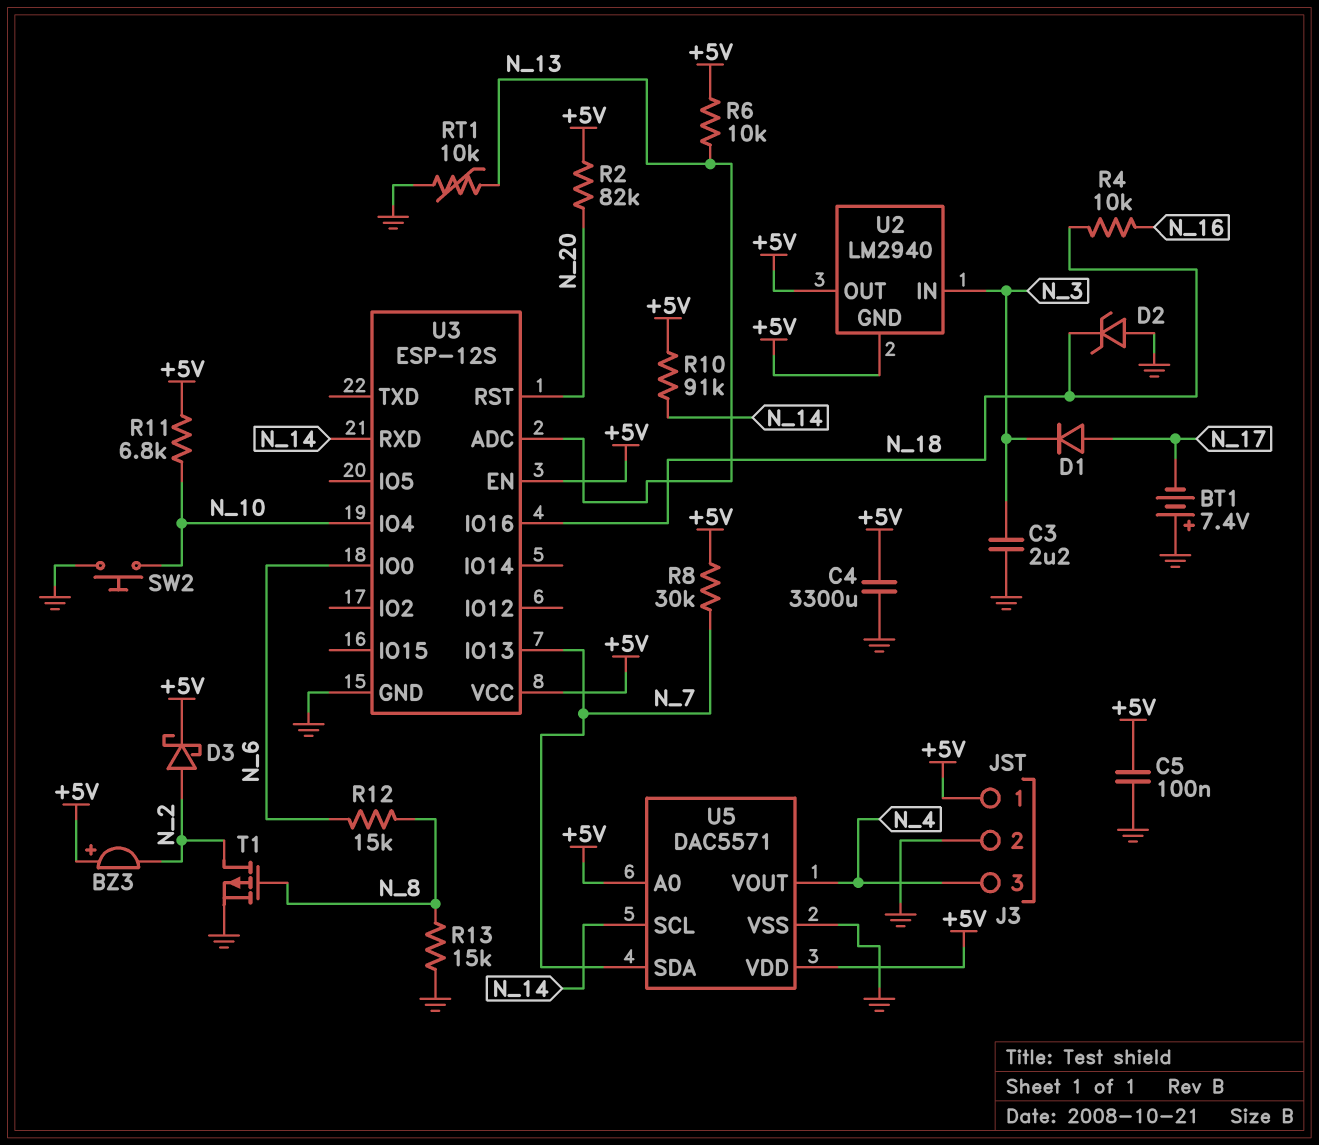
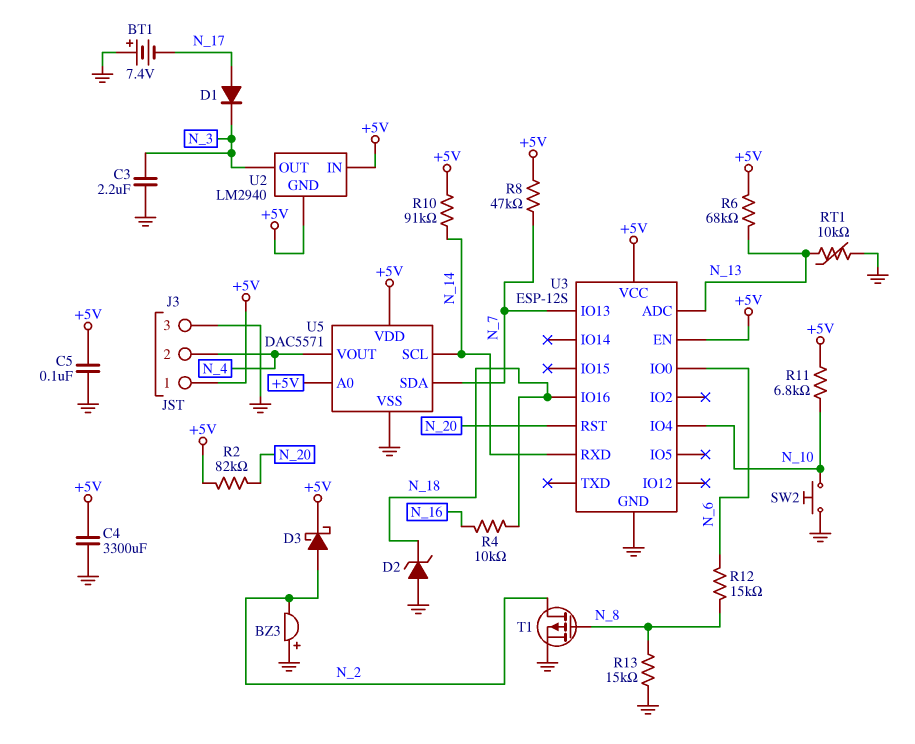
BZ3: buzzer (plus +5V, minus N_2) -> buzzer (plus GND, minus N_2)
J3 pin 2: GND -> N_4
J3 pin 3: N_4 -> GND
R6: 10k (+5V, N_13) -> 68k (+5V, N_13)
R8: 30k (+5V, N_7) -> 47k (+5V, N_7)
U2 pin IN: N_3 -> +5V
U2 pin OUT: +5V -> N_3

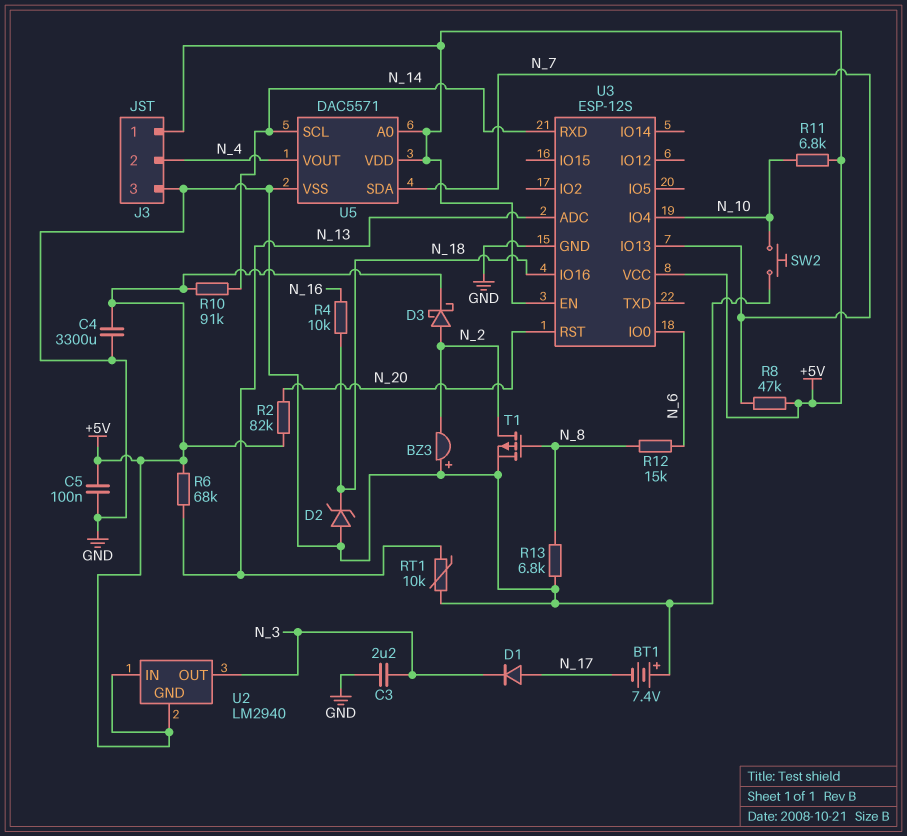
R13: 15k (GND, N_8) -> 6.8k (GND, N_8)

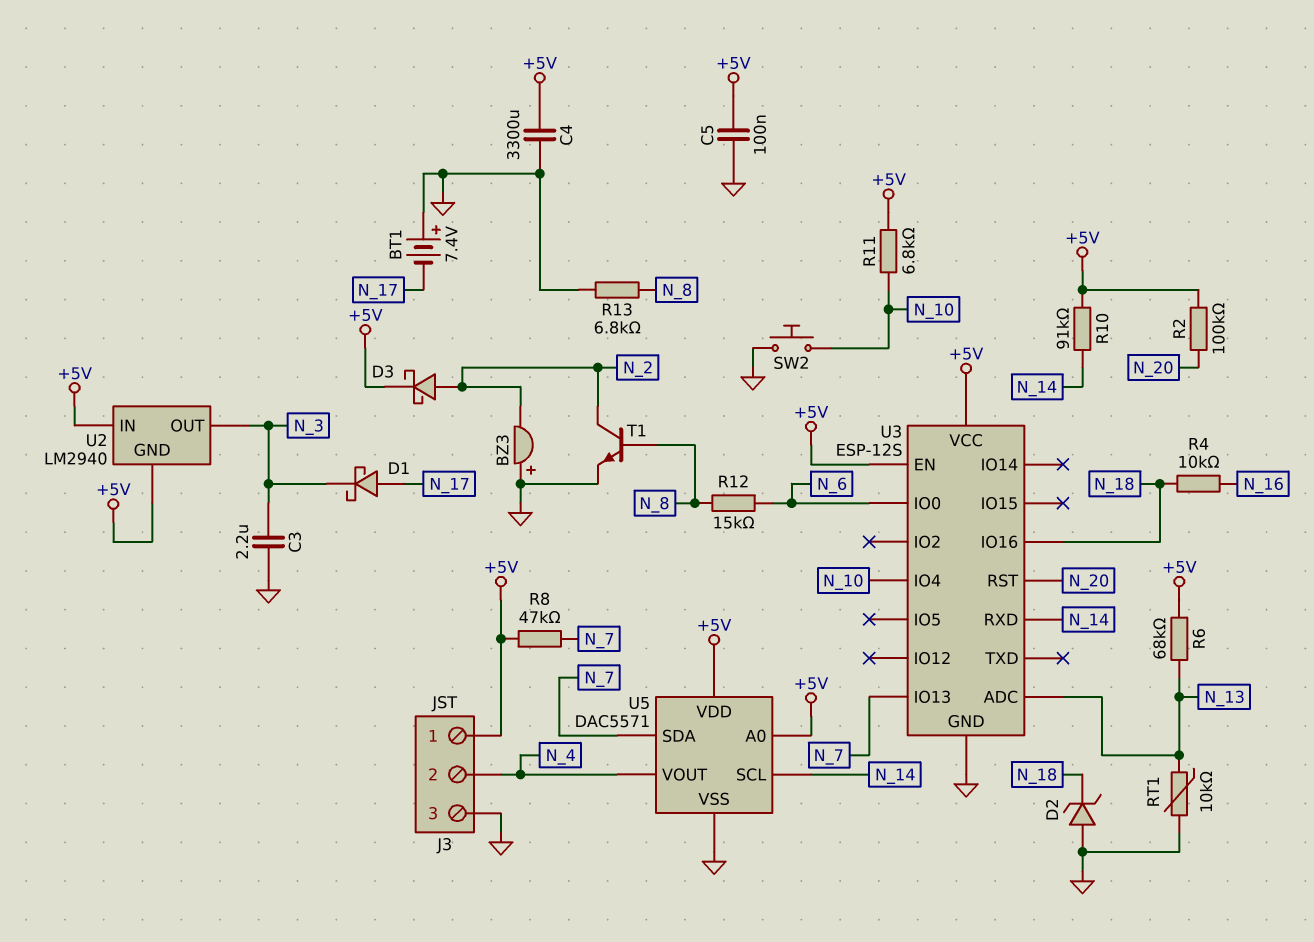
D1: diode (A N_17, K N_3) -> schottky (A N_17, K N_3)
R2: 82k (+5V, N_20) -> 100k (+5V, N_20)
T1: PMOS (G N_8, D N_2, S GND) -> NPN (B N_8, C N_2, E GND)

